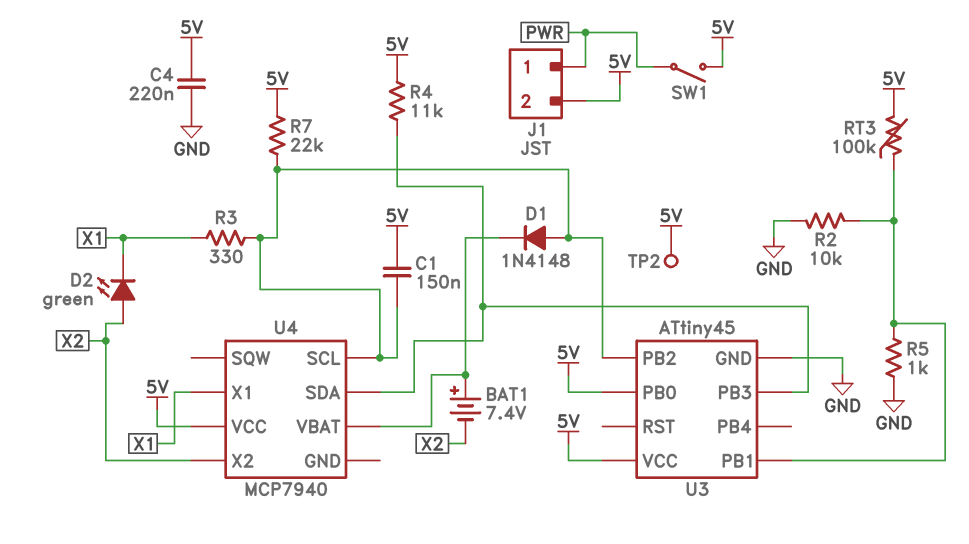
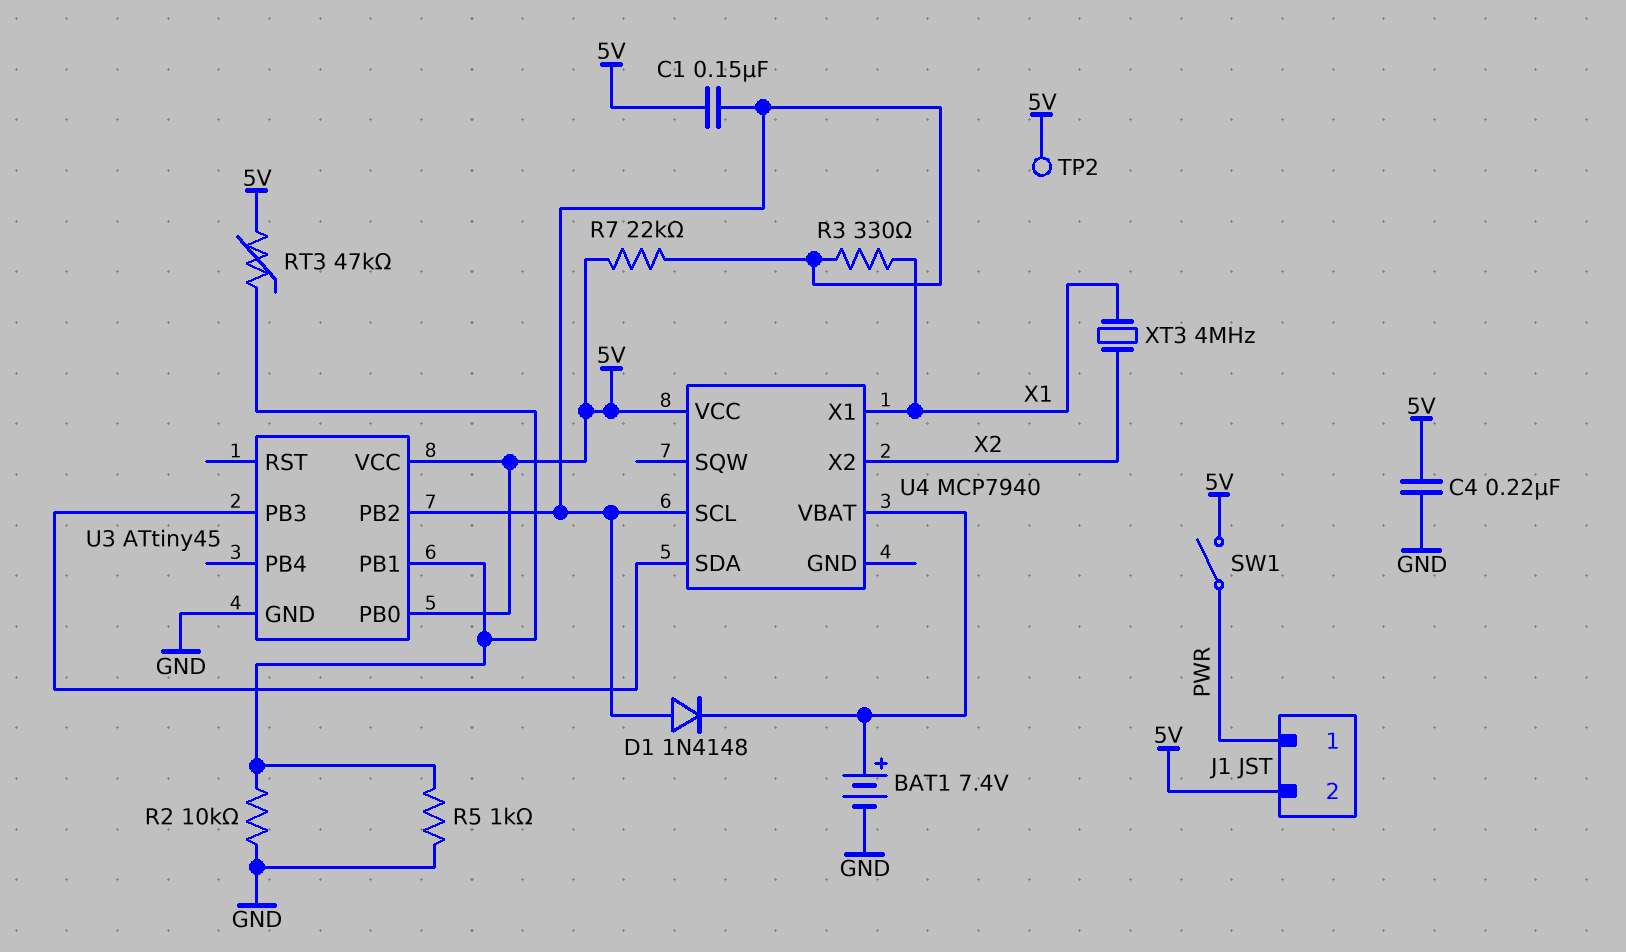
BAT1: 7.4V (plus U4/VBAT, minus X2) -> 7.4V (plus U4/VBAT, minus GND)
D2: LED green (A X2, K X1) -> none
R4: 11k (5V, U3/PB3) -> none
RT3: 100k (5V, U3/PB1) -> 47k (5V, U3/PB1)
XT3: none -> 4MHz (X1, X2)

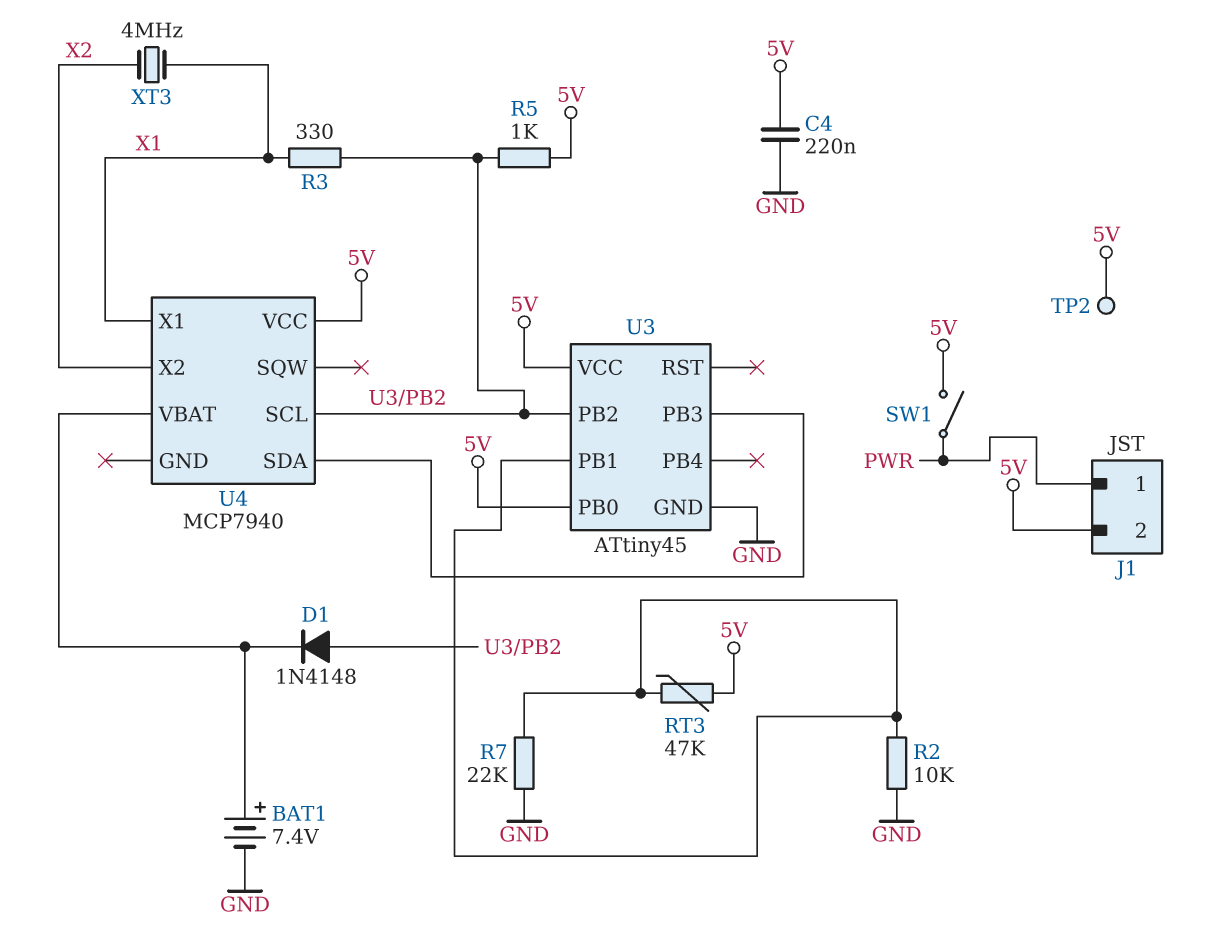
C1: 150nF (5V, U3/PB2) -> none
R5: 1k (GND, U3/PB1) -> 1k (5V, U3/PB2)
R7: 22k (5V, U3/PB2) -> 22k (GND, U3/PB1)

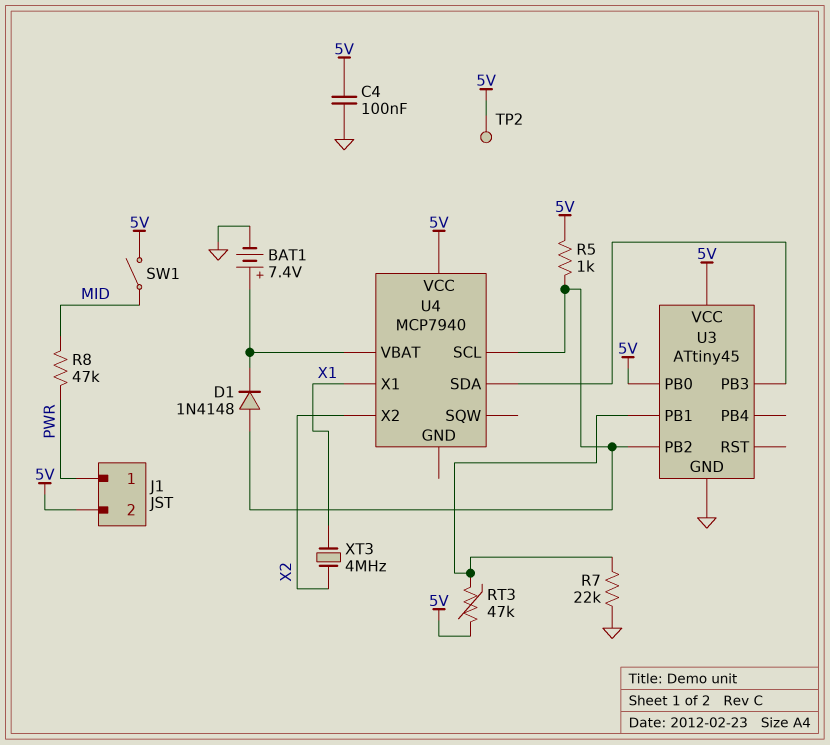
C4: 220nF (5V, GND) -> 100nF (5V, GND)
R2: 10k (GND, U3/PB1) -> none
R3: 330 (U3/PB2, X1) -> none
R8: none -> 47k (MID, PWR)
SW1: switch (5V, PWR) -> switch (5V, MID)

